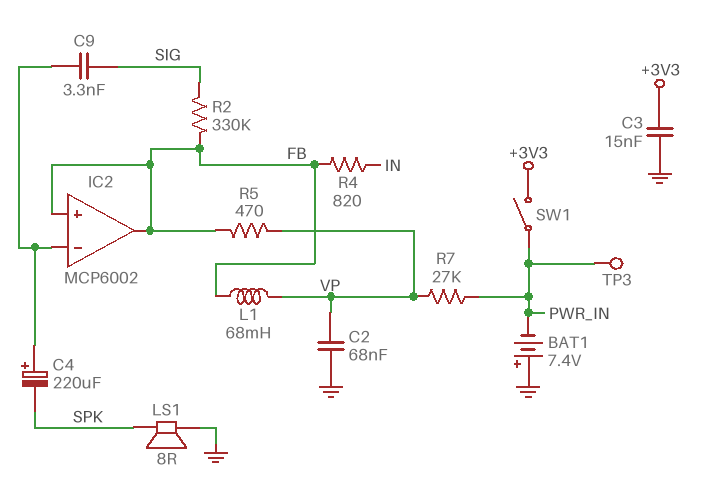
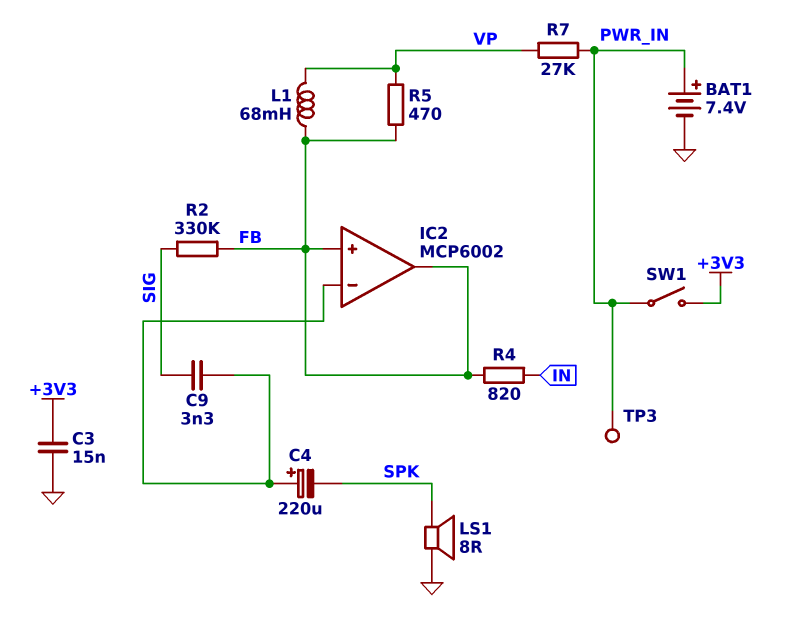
BAT1: 7.4V (plus GND, minus PWR_IN) -> 7.4V (plus PWR_IN, minus GND)
C2: 68nF (GND, VP) -> none

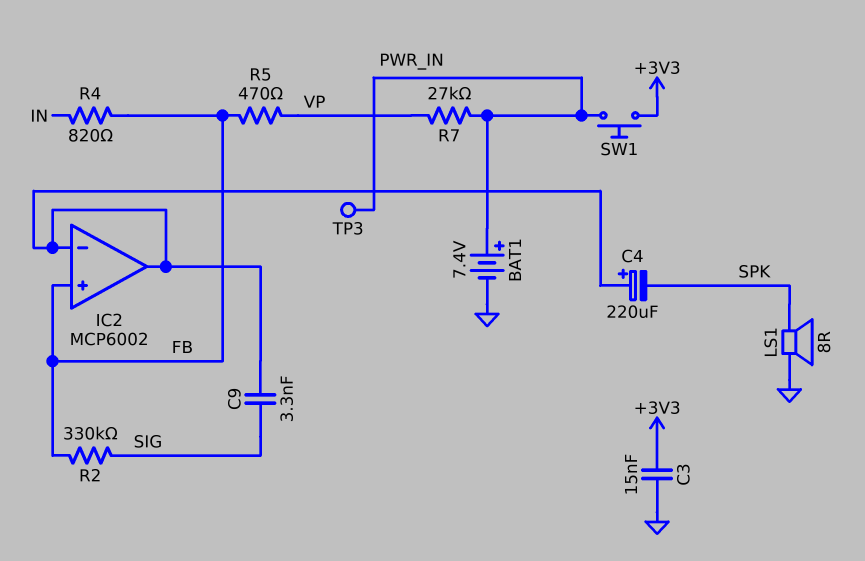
IC2 pin out: FB -> IC2/in-
L1: 68mH (FB, VP) -> none
SW1: switch (+3V3, PWR_IN) -> button (+3V3, PWR_IN)

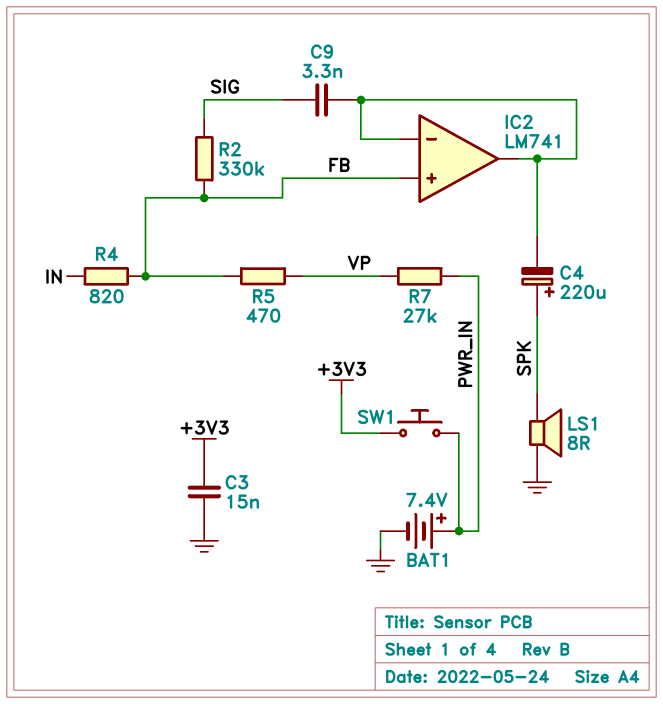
C4: 220uF (plus IC2/in-, minus SPK) -> 220uF (plus SPK, minus IC2/in-)
IC2: MCP6002 -> LM741
TP3: test point (PWR_IN) -> none

